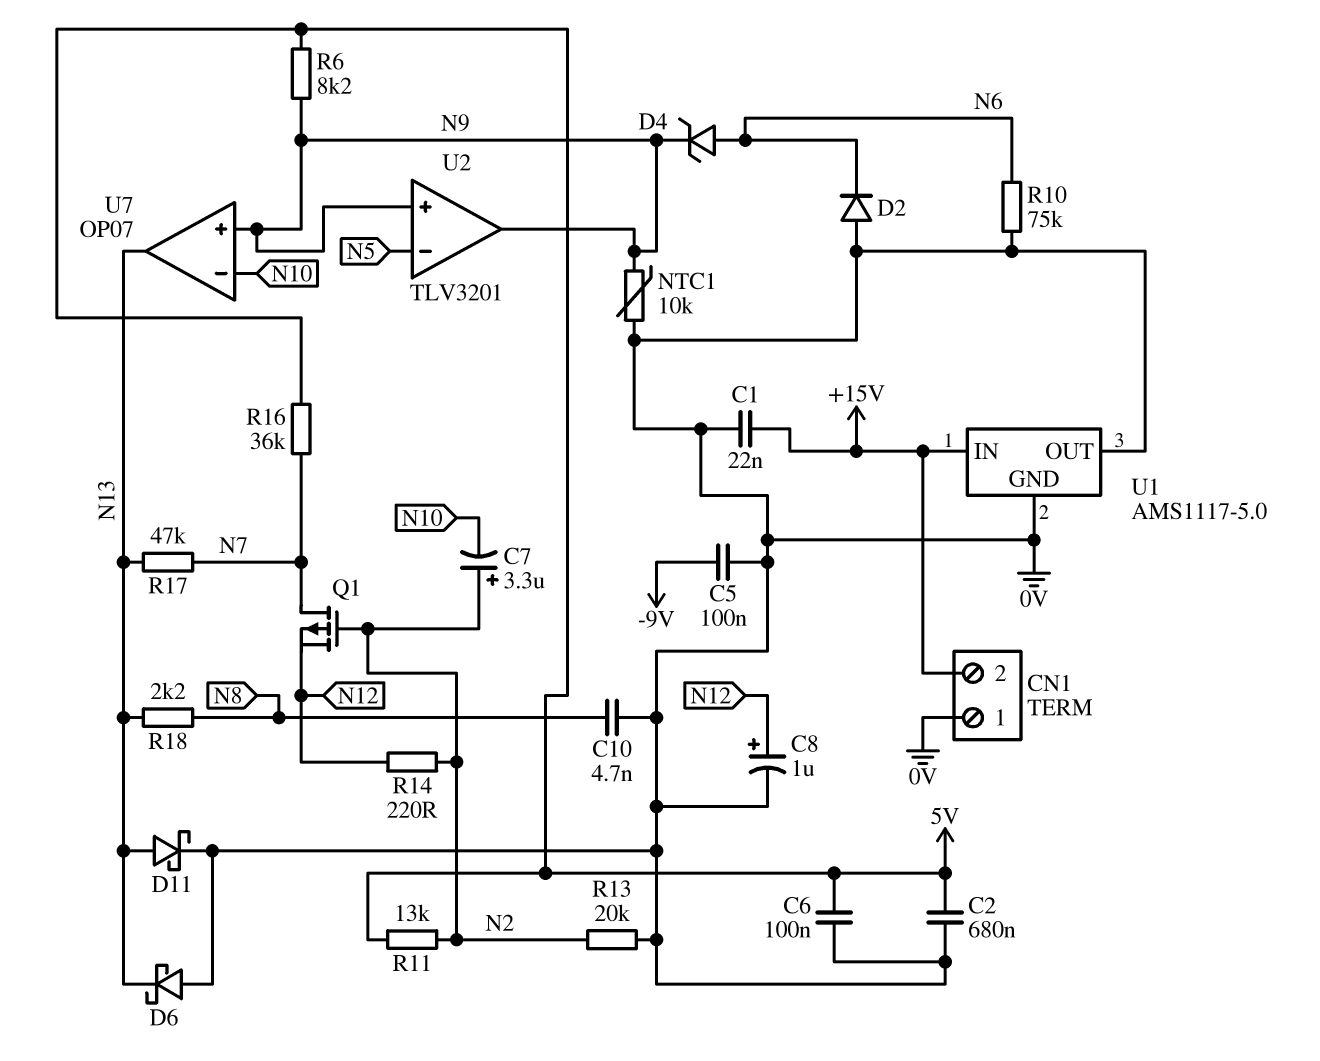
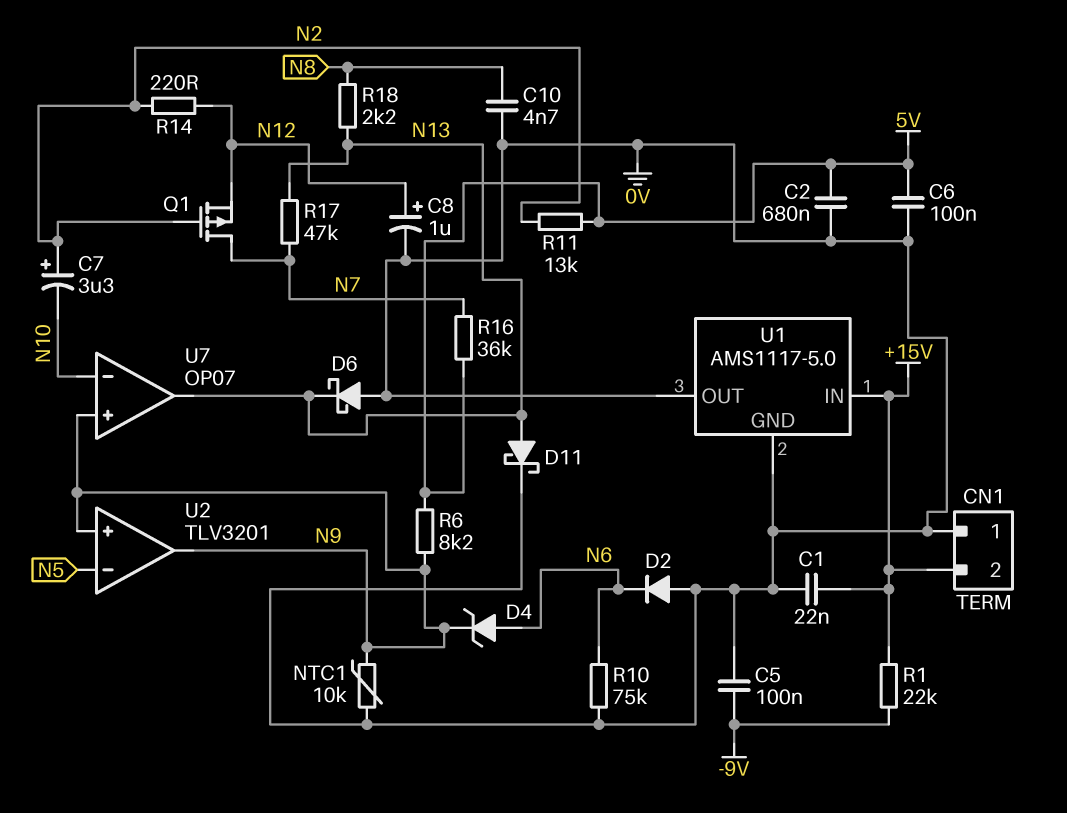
R1: none -> 22k (+15V, -9V)
R13: 20k (0V, N2) -> none

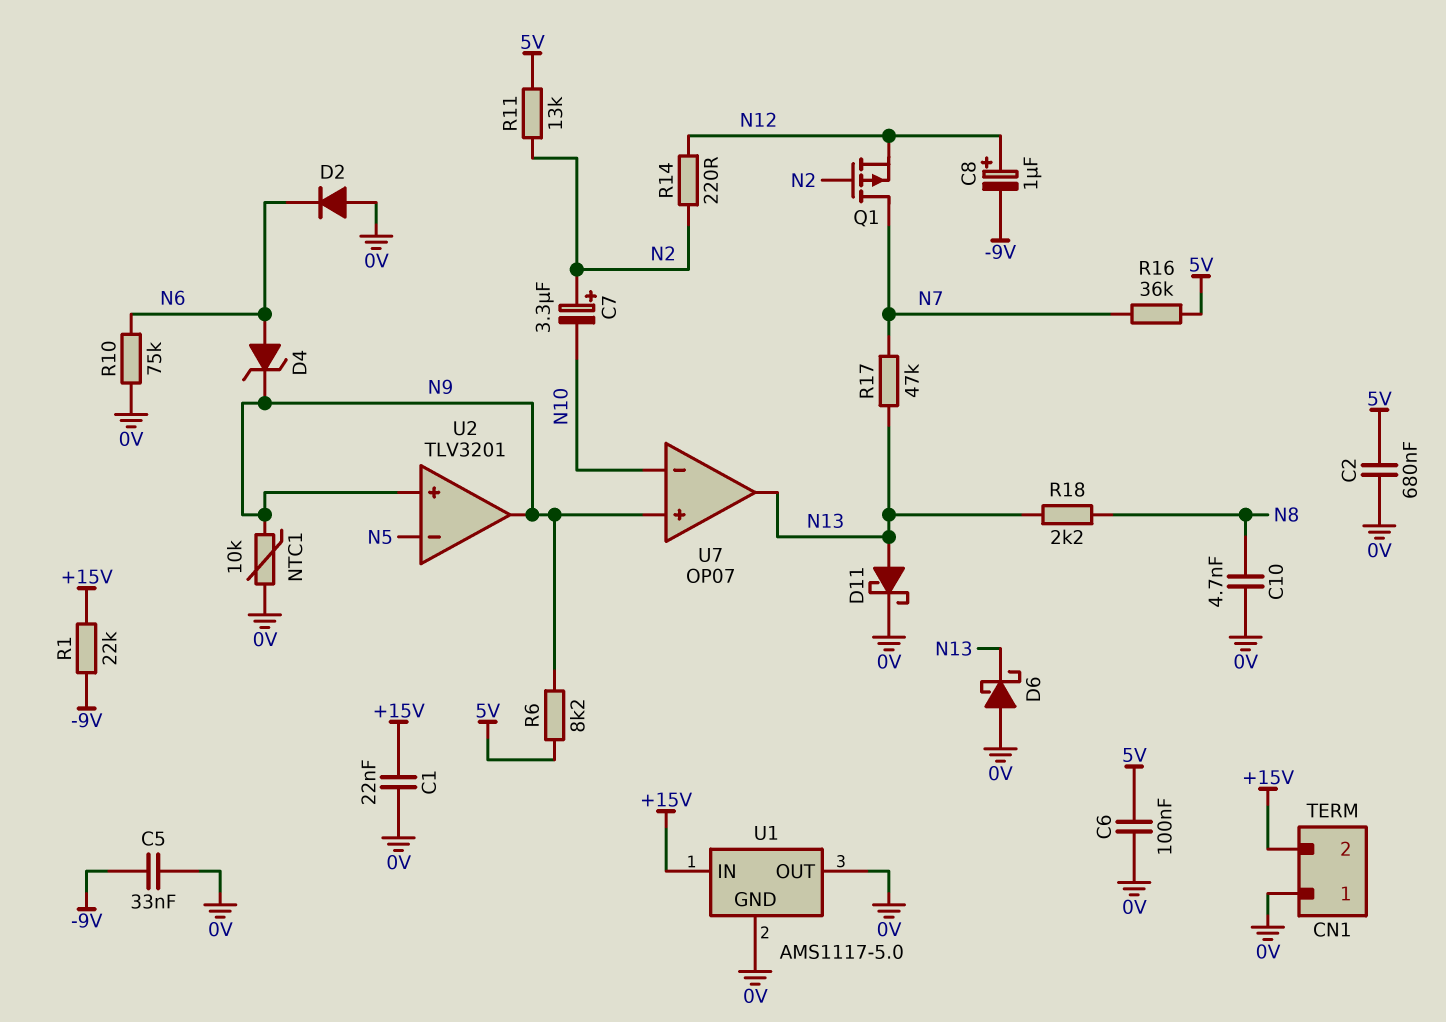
C5: 100nF (-9V, 0V) -> 33nF (-9V, 0V)
C8: 1uF (plus N12, minus 0V) -> 1uF (plus N12, minus -9V)

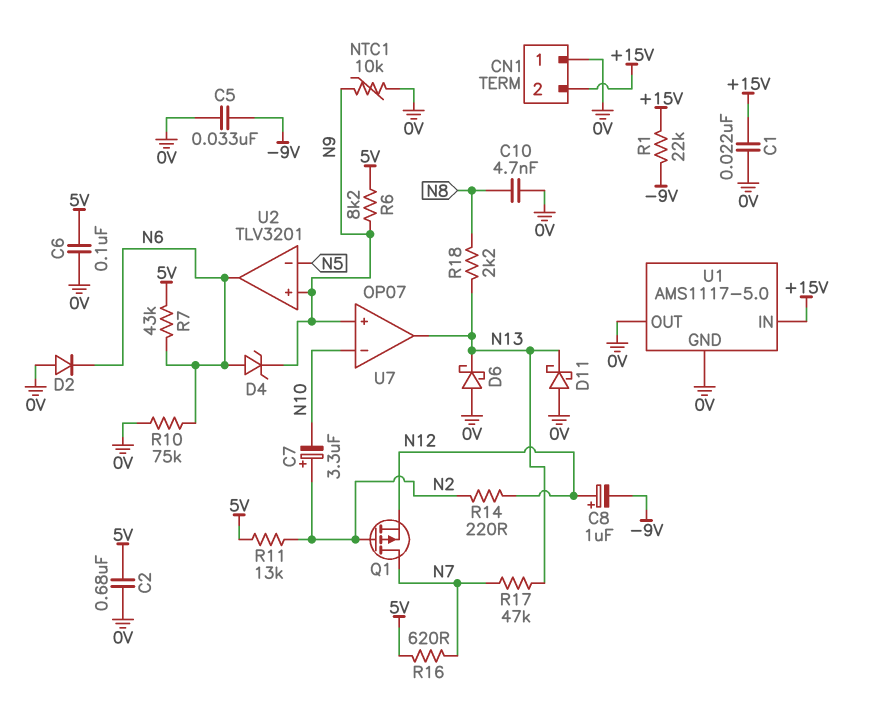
D11: schottky (A N13, K 0V) -> schottky (A 0V, K N13)
R7: none -> 43k (5V, N6)
R16: 36k (5V, N7) -> 620 (5V, N7)
U2 pin out: N9 -> N6

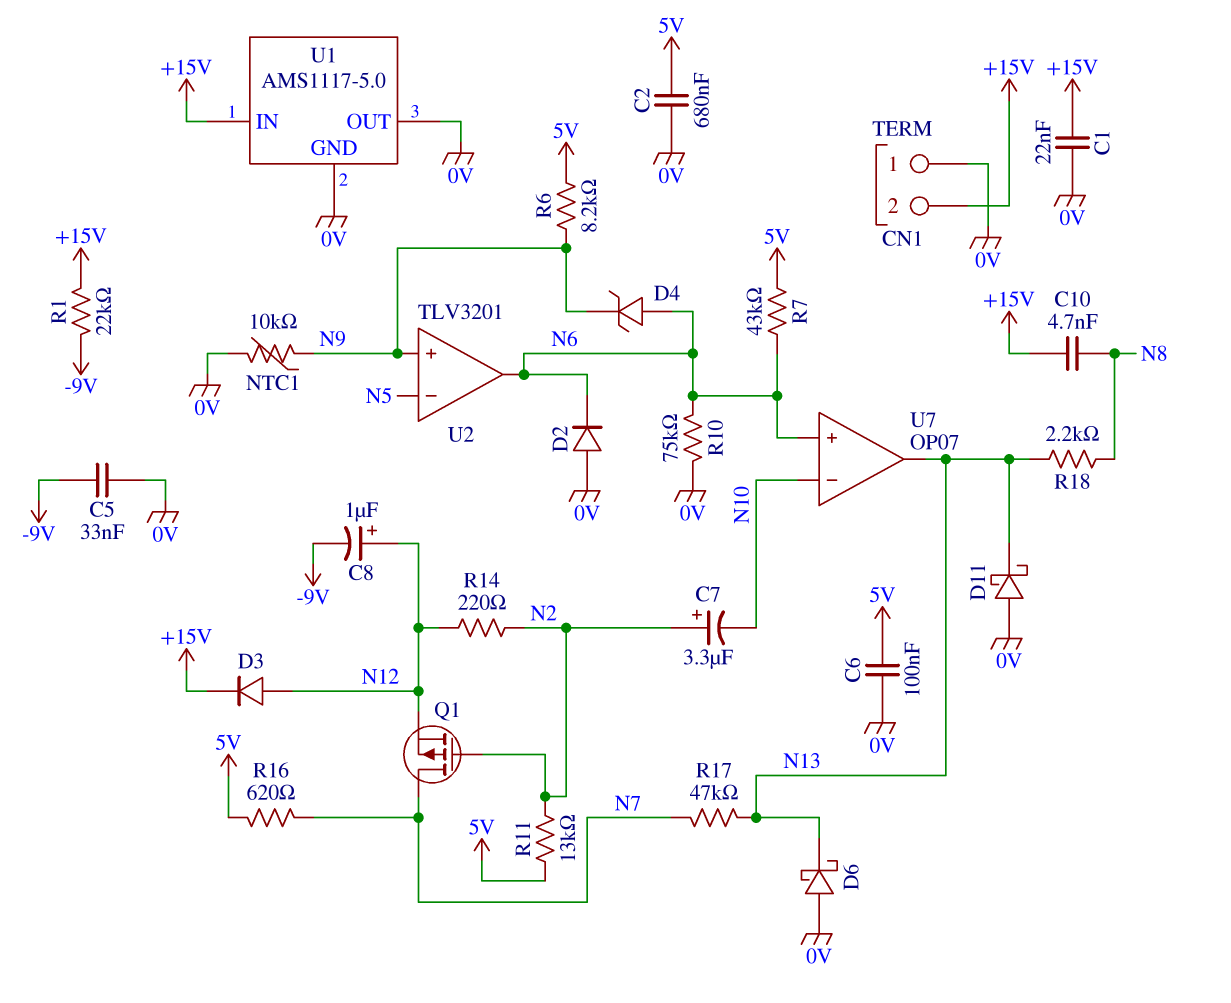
C10: 4.7nF (0V, N8) -> 4.7nF (+15V, N8)
D3: none -> diode (A N12, K +15V)
U7 pin in+: N9 -> N6

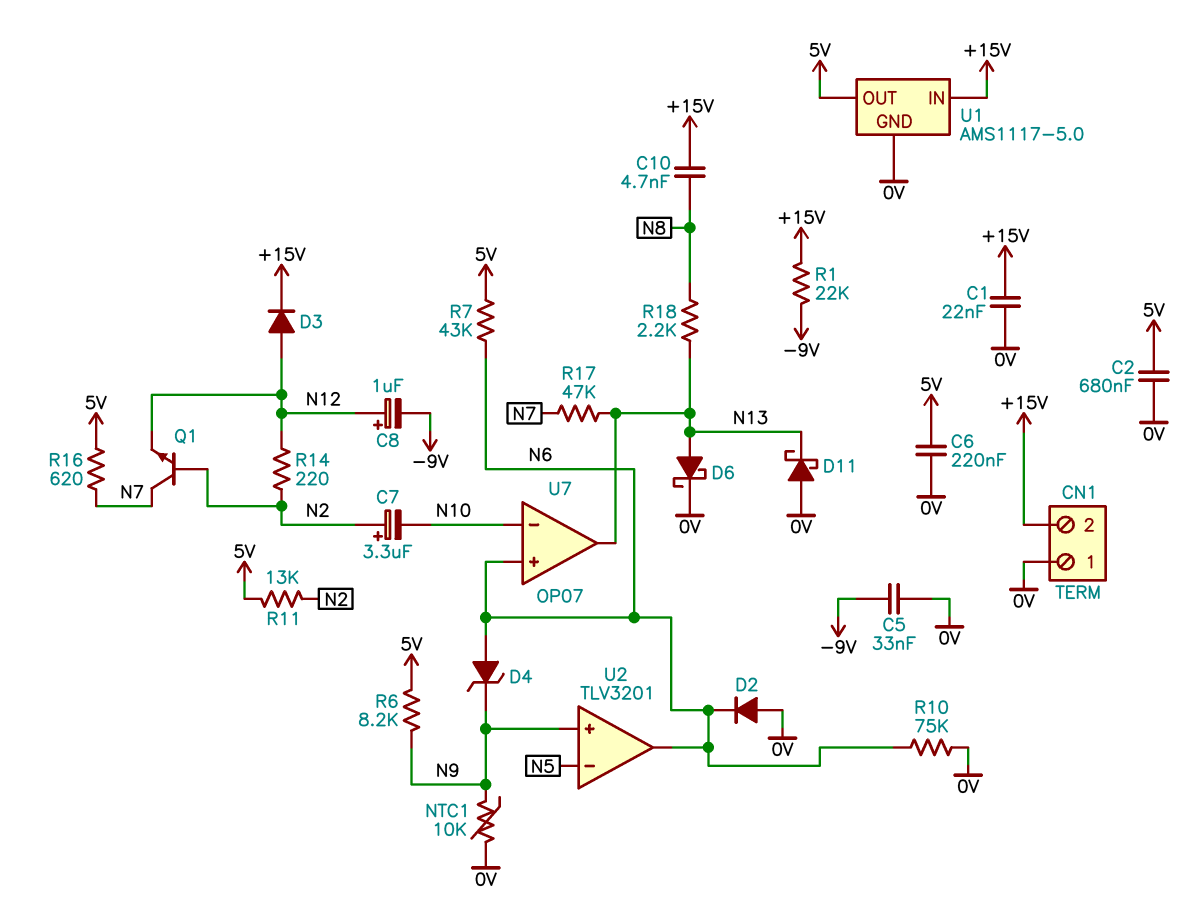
C6: 100nF (0V, 5V) -> 220nF (0V, 5V)
D6: schottky (A 0V, K N13) -> schottky (A N13, K 0V)
Q1: PMOS (G N2, D N7, S N12) -> NPN (B N2, C N7, E N12)
U1 pin OUT: 0V -> 5V

